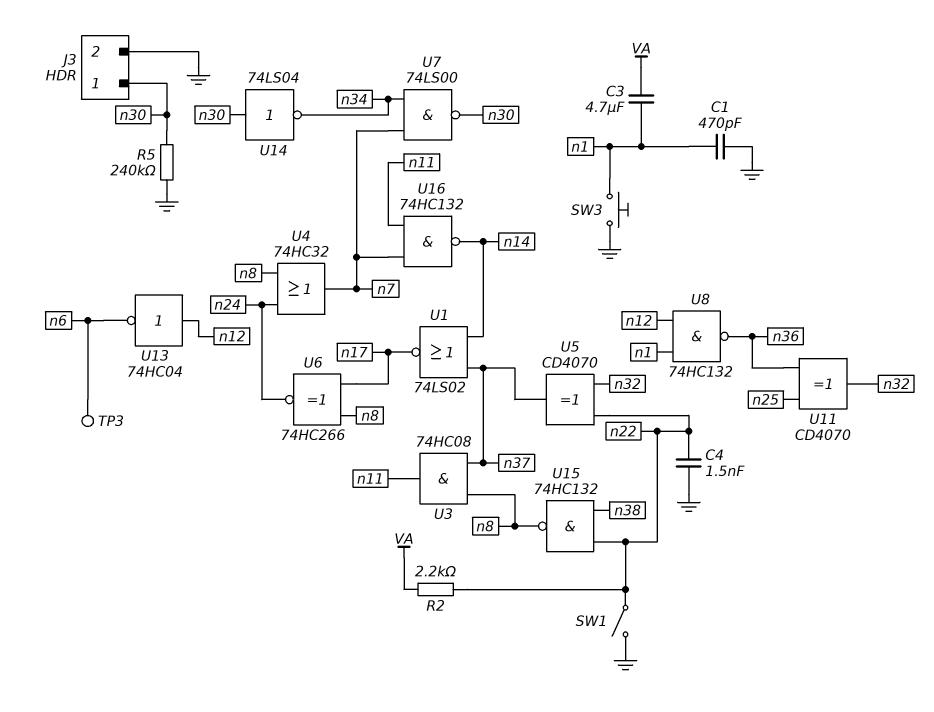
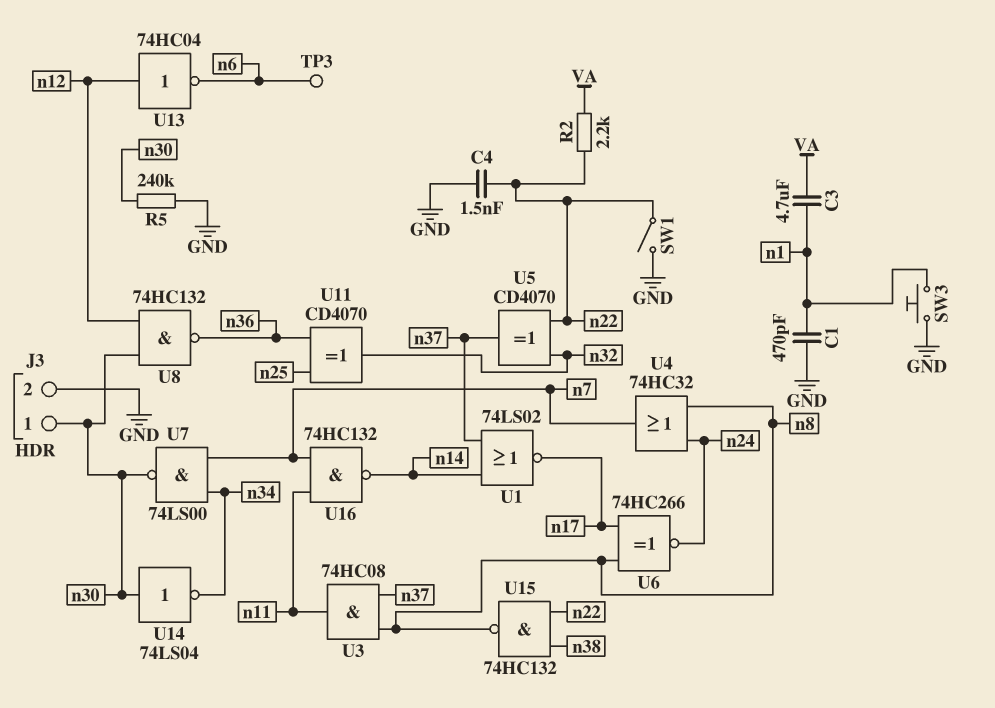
U8: NAND 74HC132 (in n1, in n12, out n36) -> NAND 74HC132 (in n12, in n30, out n36)

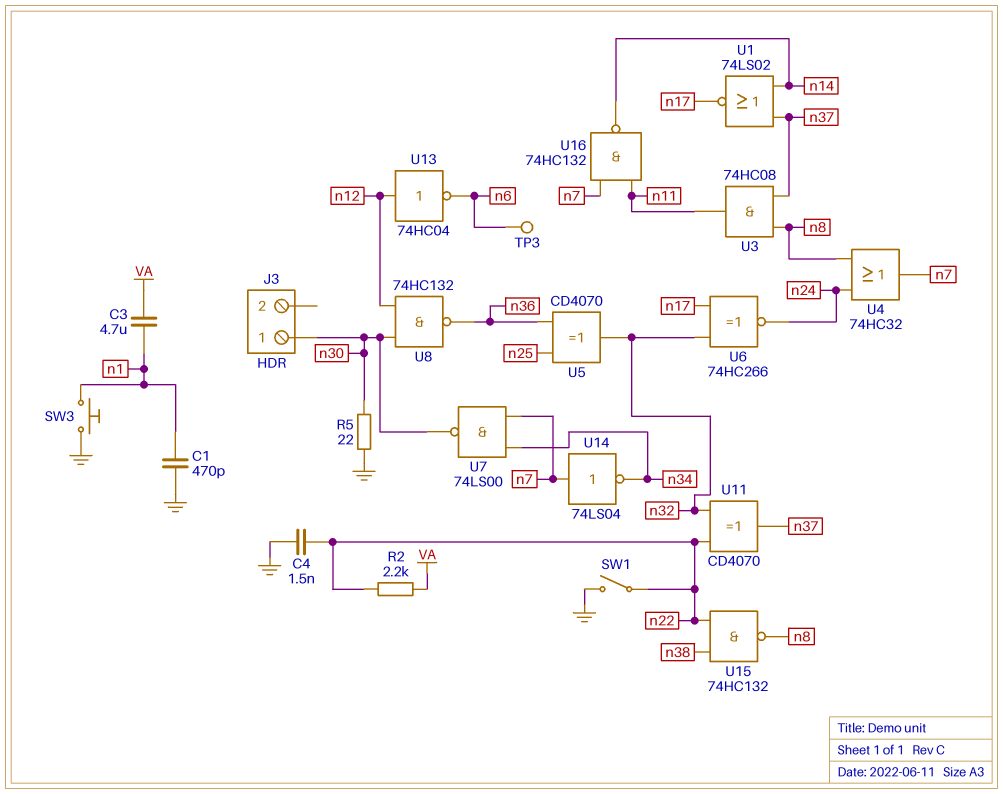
J3 pin 2: GND -> none
R5: 240k (GND, n30) -> 22 (GND, n30)
U5: XOR CD4070 (in n22, in n32, out n37) -> XOR CD4070 (in n25, in n36, out n32)
U6: XNOR 74HC266 (in n8, in n17, out n24) -> XNOR 74HC266 (in n17, in n32, out n24)
U11: XOR CD4070 (in n25, in n36, out n32) -> XOR CD4070 (in n22, in n32, out n37)
U14: NOT 74LS04 (in n30, out n34) -> NOT 74LS04 (in n7, out n34)

